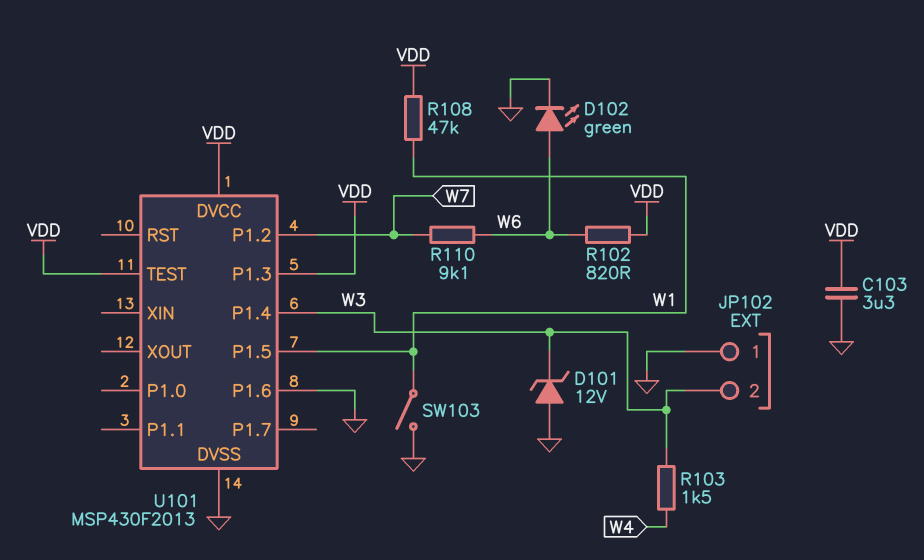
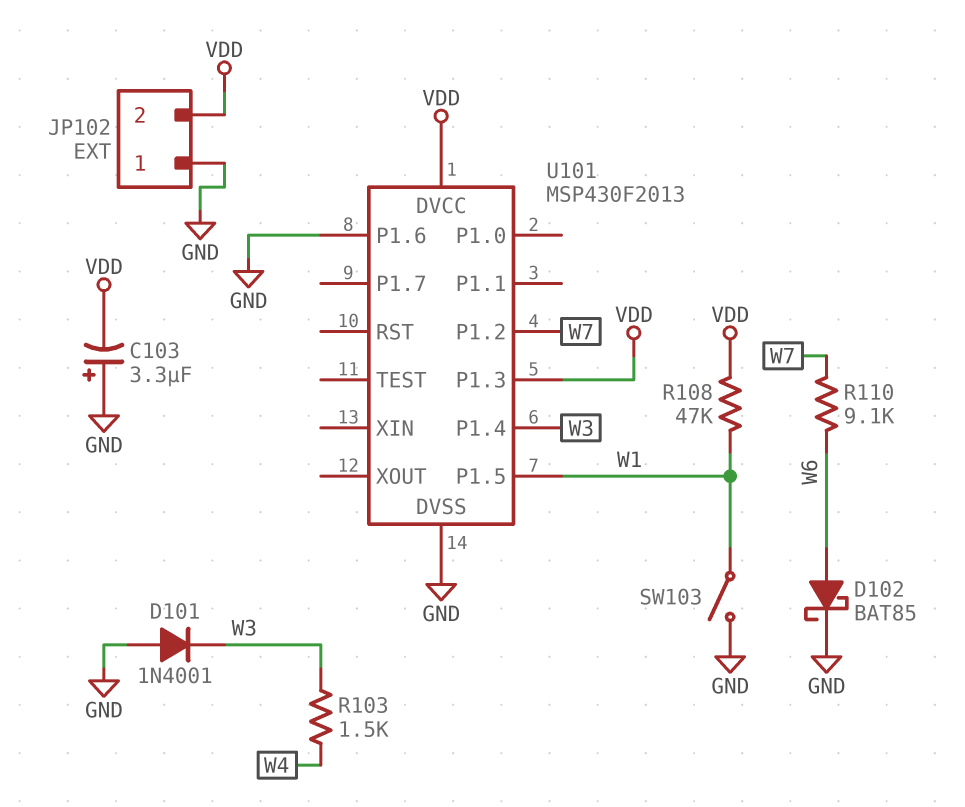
C103: 3.3uF (GND, VDD) -> 3.3uF (plus GND, minus VDD)
D101: zener 12V (A GND, K W3) -> diode 1N4001 (A GND, K W3)
D102: LED green (A W6, K GND) -> schottky BAT85 (A W6, K GND)
JP102 pin 2: W3 -> VDD
R102: 820 (VDD, W6) -> none
U101 pin TEST: VDD -> none

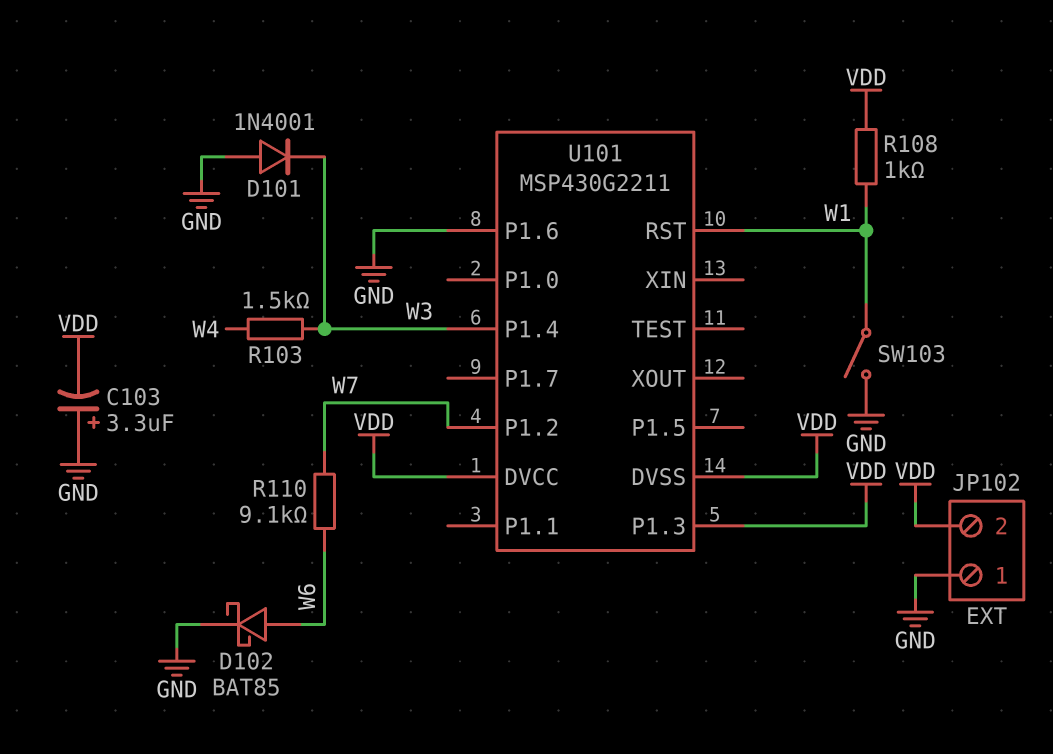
R108: 47k (VDD, W1) -> 1k (VDD, W1)
U101: MSP430F2013 -> MSP430G2211
U101 pin DVSS: GND -> VDD
U101 pin P1.5: W1 -> none
U101 pin RST: none -> W1

